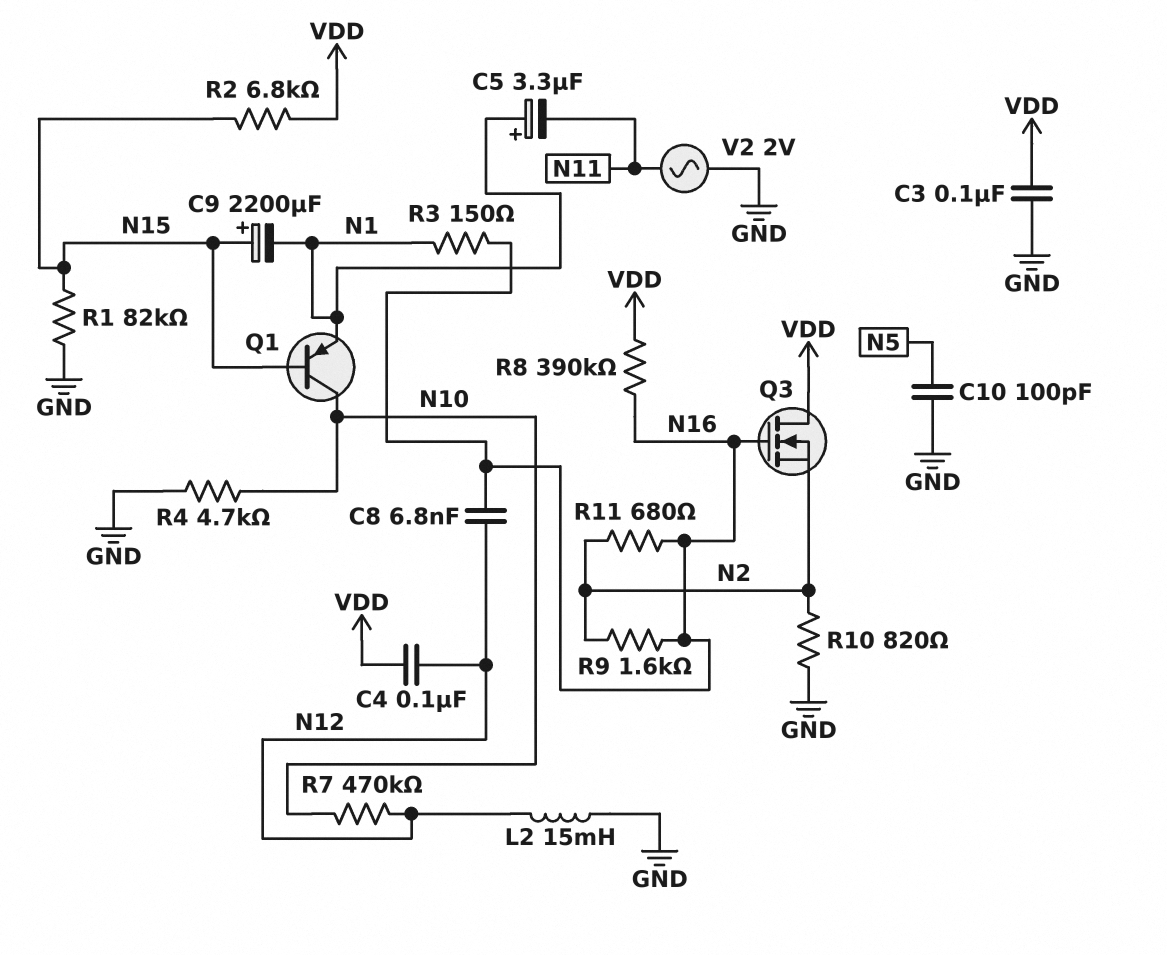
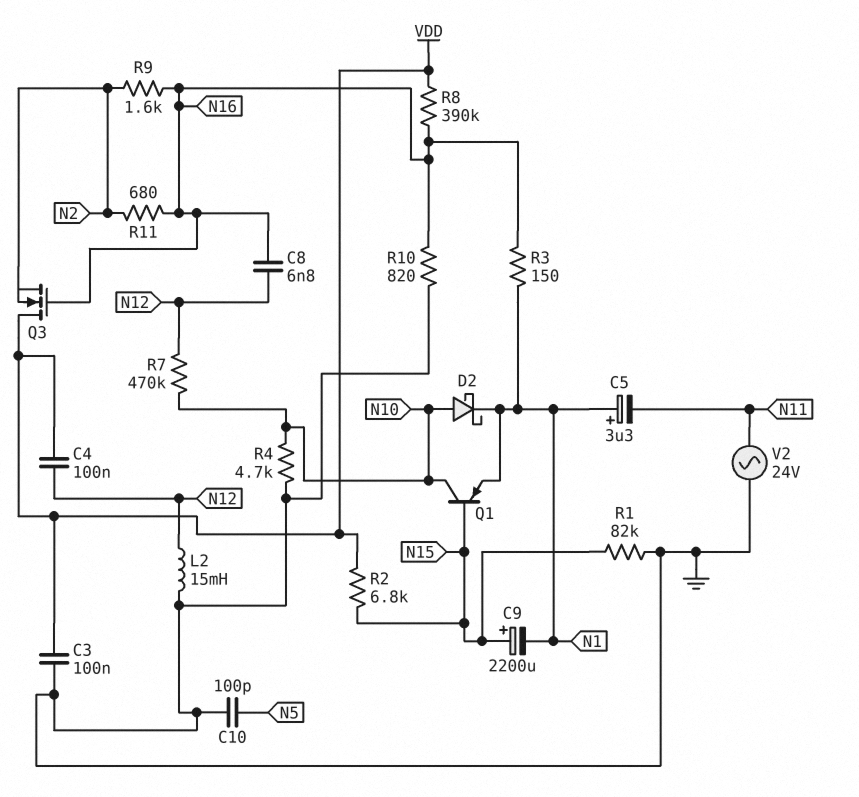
D2: none -> schottky (A N10, K N1)
R10: 820 (GND, N2) -> 820 (GND, N16)
V2: AC 2V (GND, N11) -> AC 24V (GND, N11)

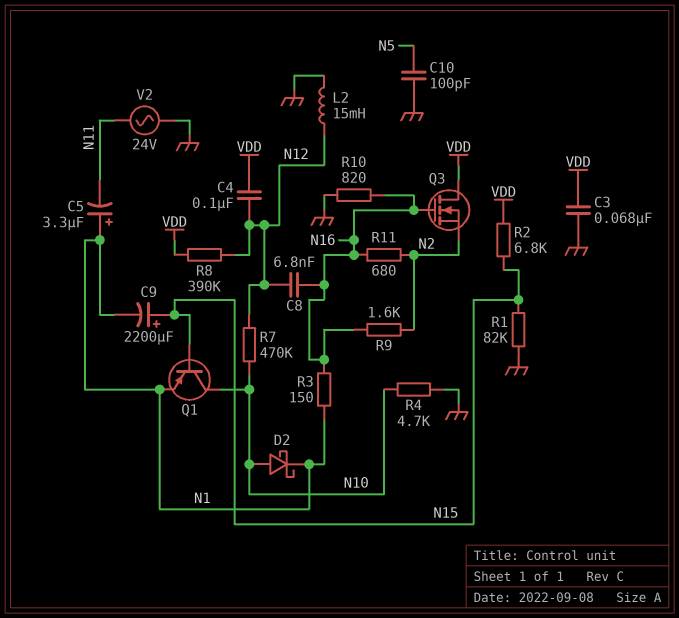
C3: 100nF (GND, VDD) -> 68nF (GND, VDD)
R8: 390k (N16, VDD) -> 390k (N12, VDD)

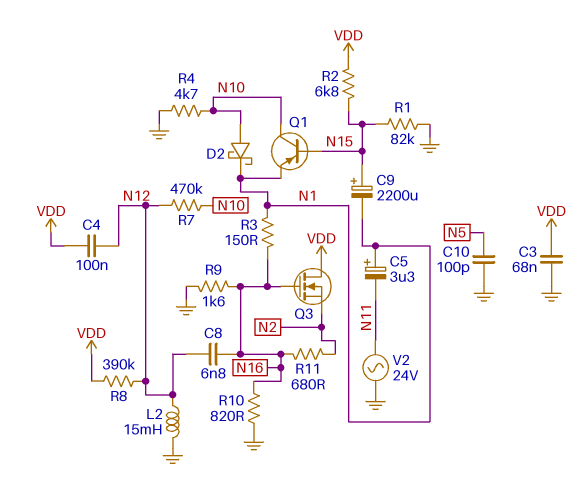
R9: 1.6k (N2, N16) -> 1.6k (GND, N16)

